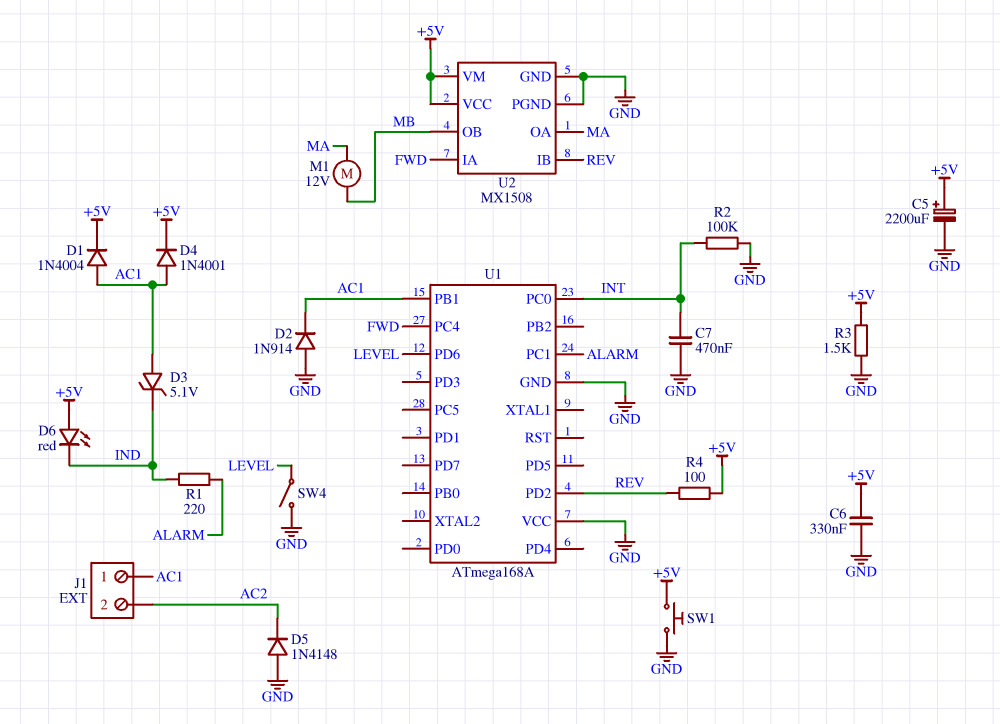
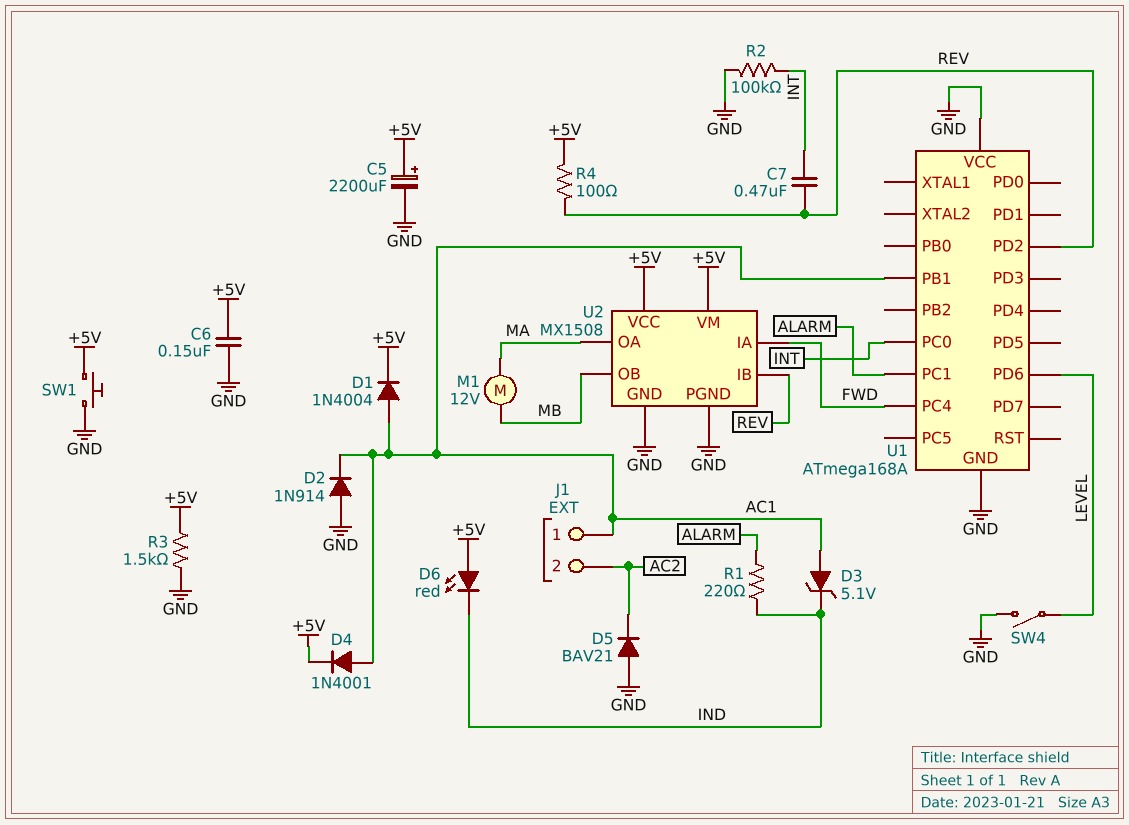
C6: 330nF (+5V, GND) -> 150nF (+5V, GND)
C7: 470nF (GND, INT) -> 470nF (INT, REV)
D5: diode 1N4148 (A GND, K AC2) -> diode BAV21 (A GND, K AC2)

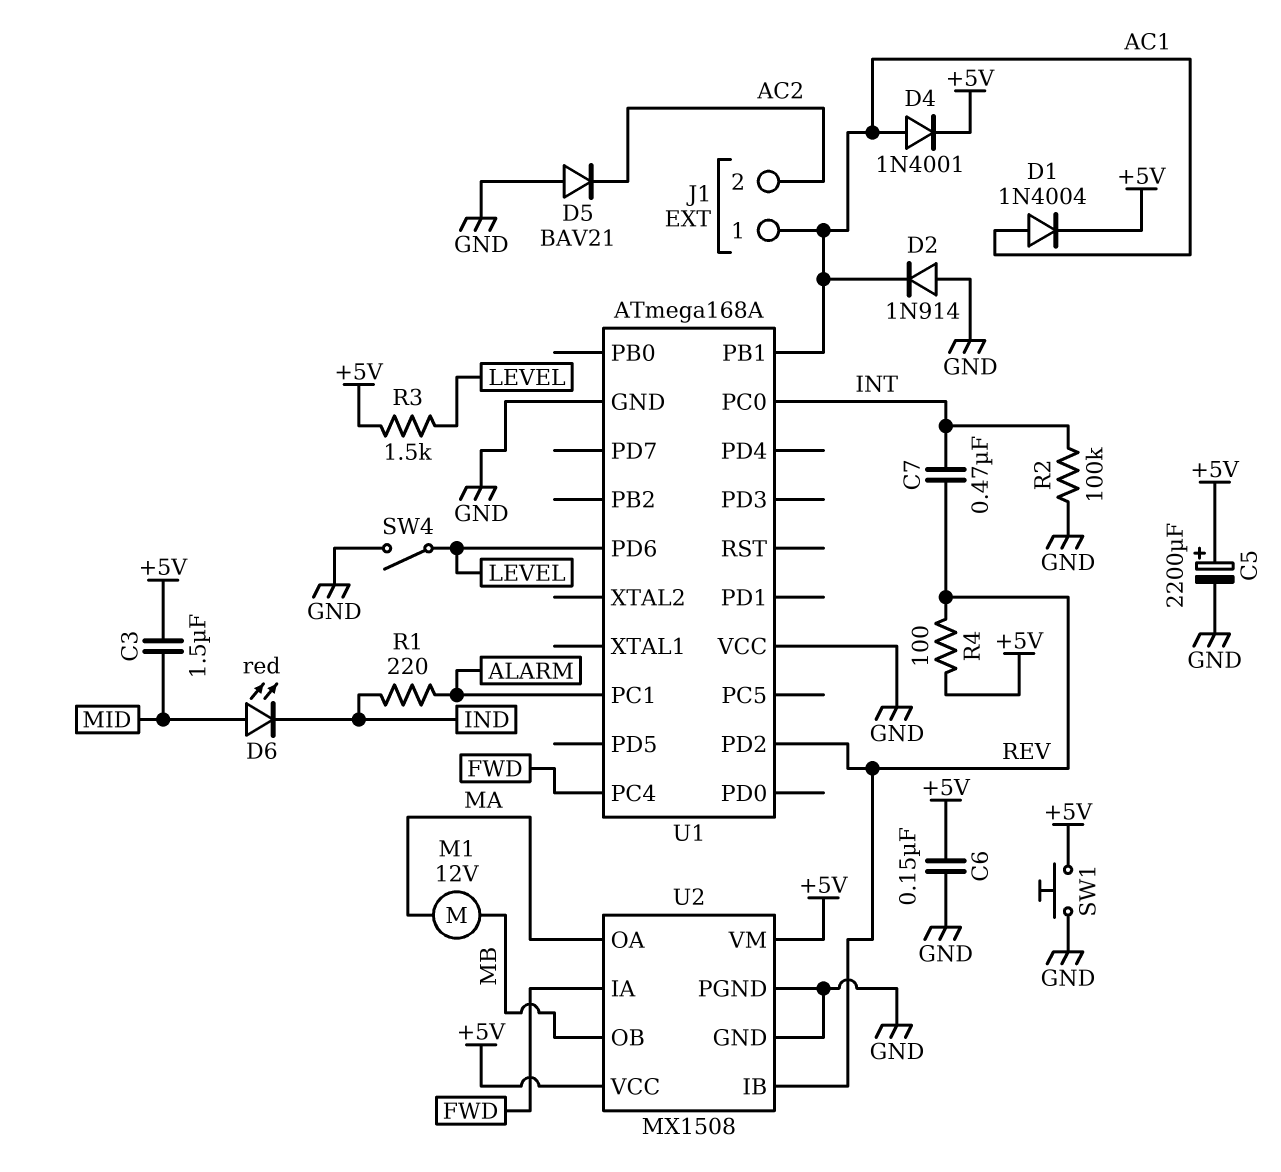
C3: none -> 1.5uF (+5V, MID)
D3: zener 5.1V (A AC1, K IND) -> none
D6: LED red (A +5V, K IND) -> LED red (A MID, K IND)
R3: 1.5k (+5V, GND) -> 1.5k (+5V, LEVEL)

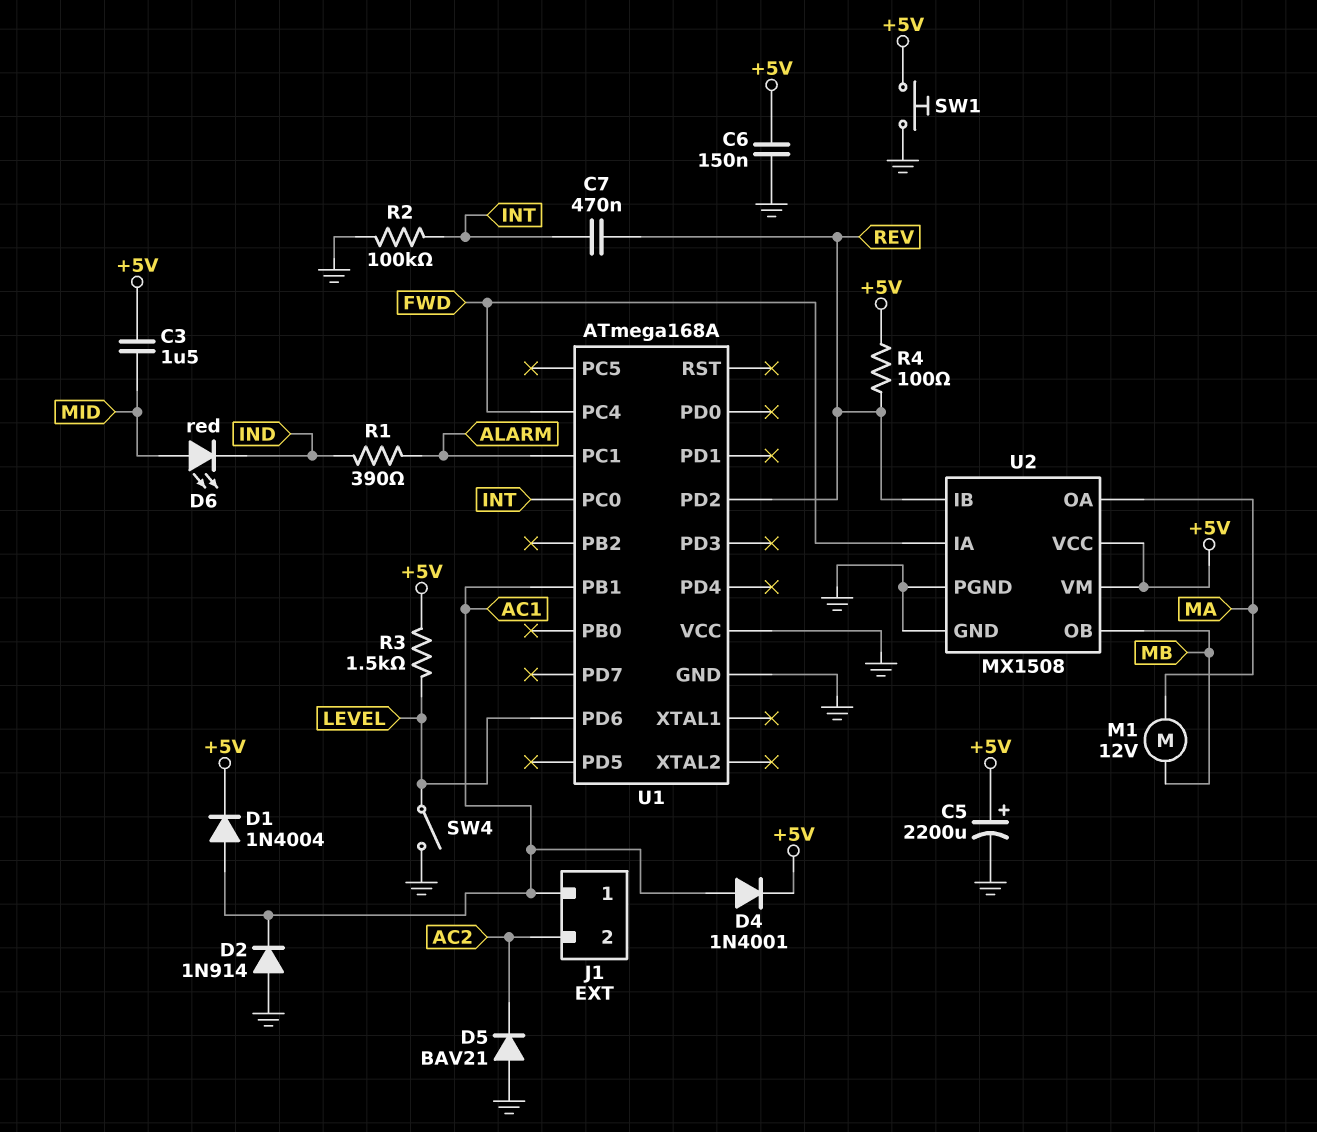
R1: 220 (ALARM, IND) -> 390 (ALARM, IND)

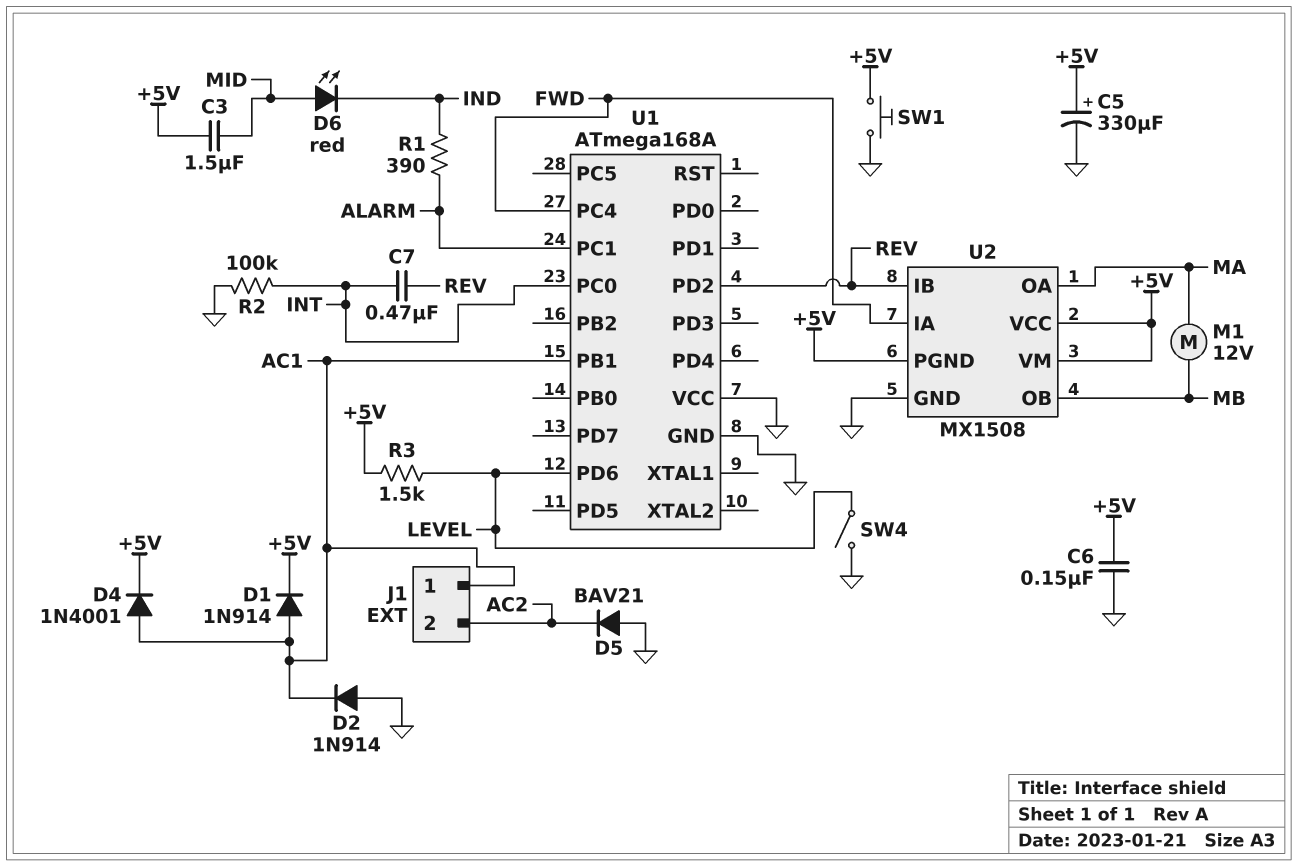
C5: 2200uF (plus +5V, minus GND) -> 330uF (plus +5V, minus GND)
D1: diode 1N4004 (A AC1, K +5V) -> diode 1N914 (A AC1, K +5V)
R4: 100 (+5V, REV) -> none
U2 pin PGND: GND -> +5V

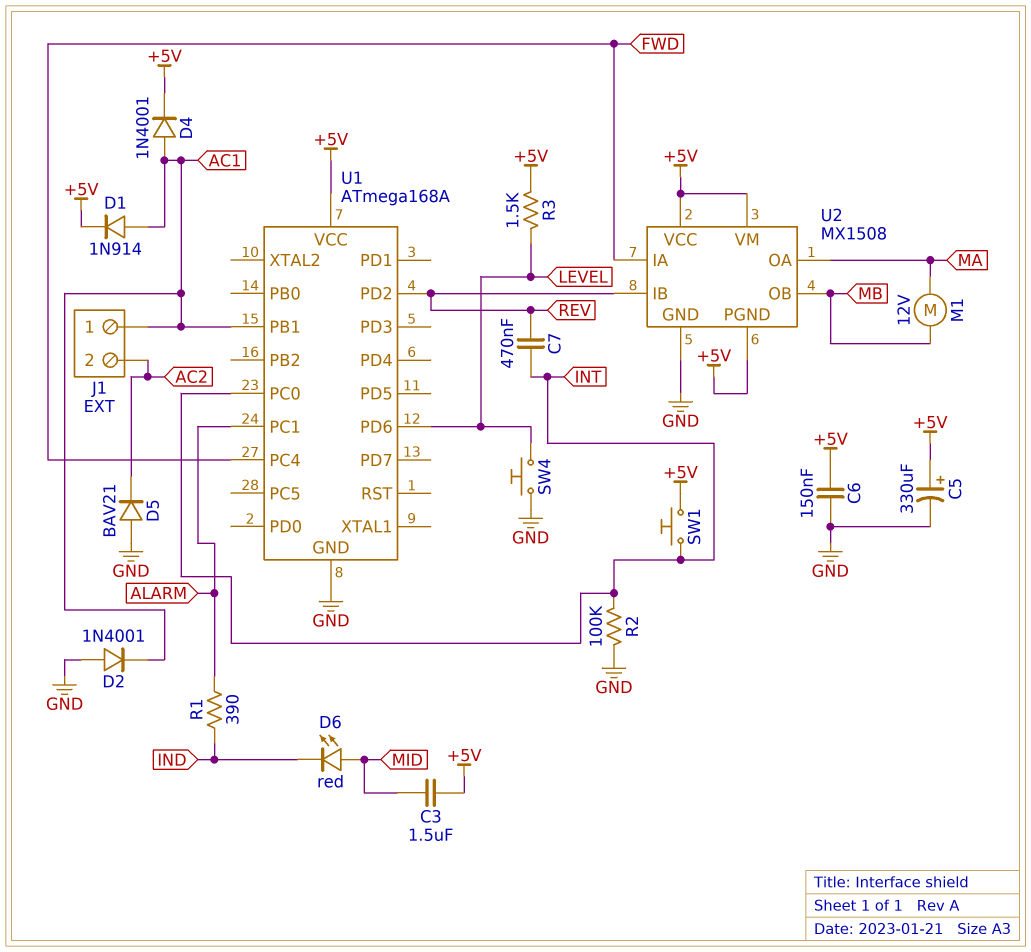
D2: diode 1N914 (A GND, K AC1) -> diode 1N4001 (A GND, K AC1)
SW1: button (+5V, GND) -> button (+5V, INT)
SW4: switch (GND, LEVEL) -> button (GND, LEVEL)
U1 pin VCC: GND -> +5V

